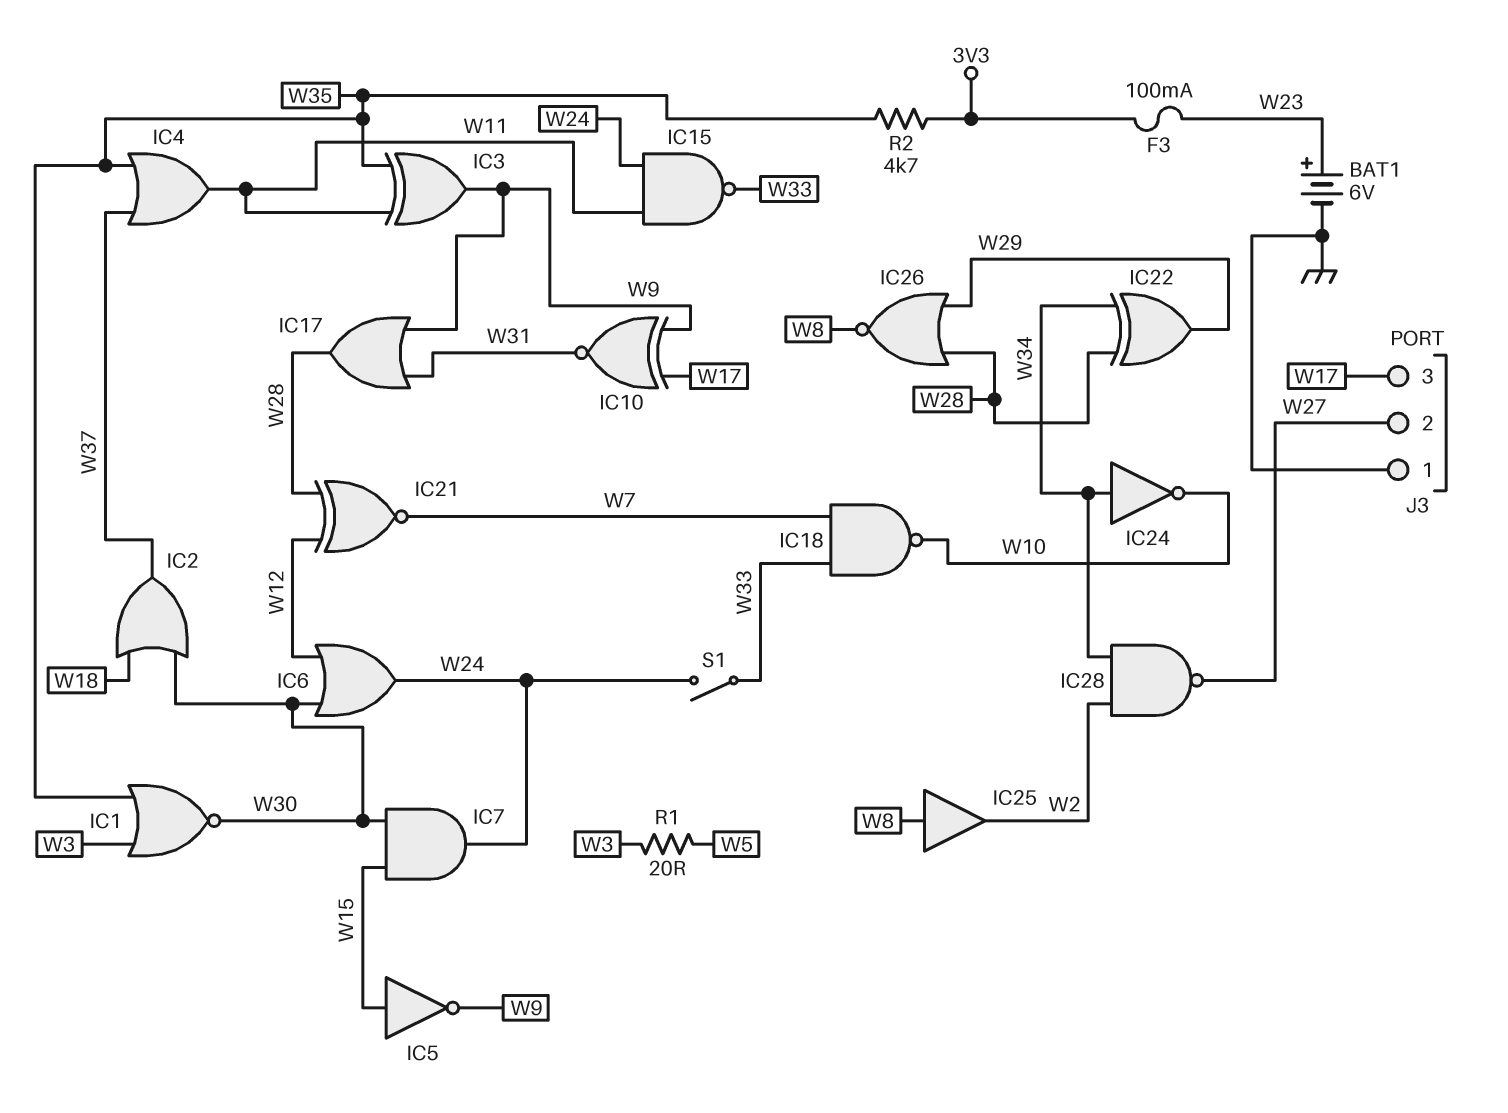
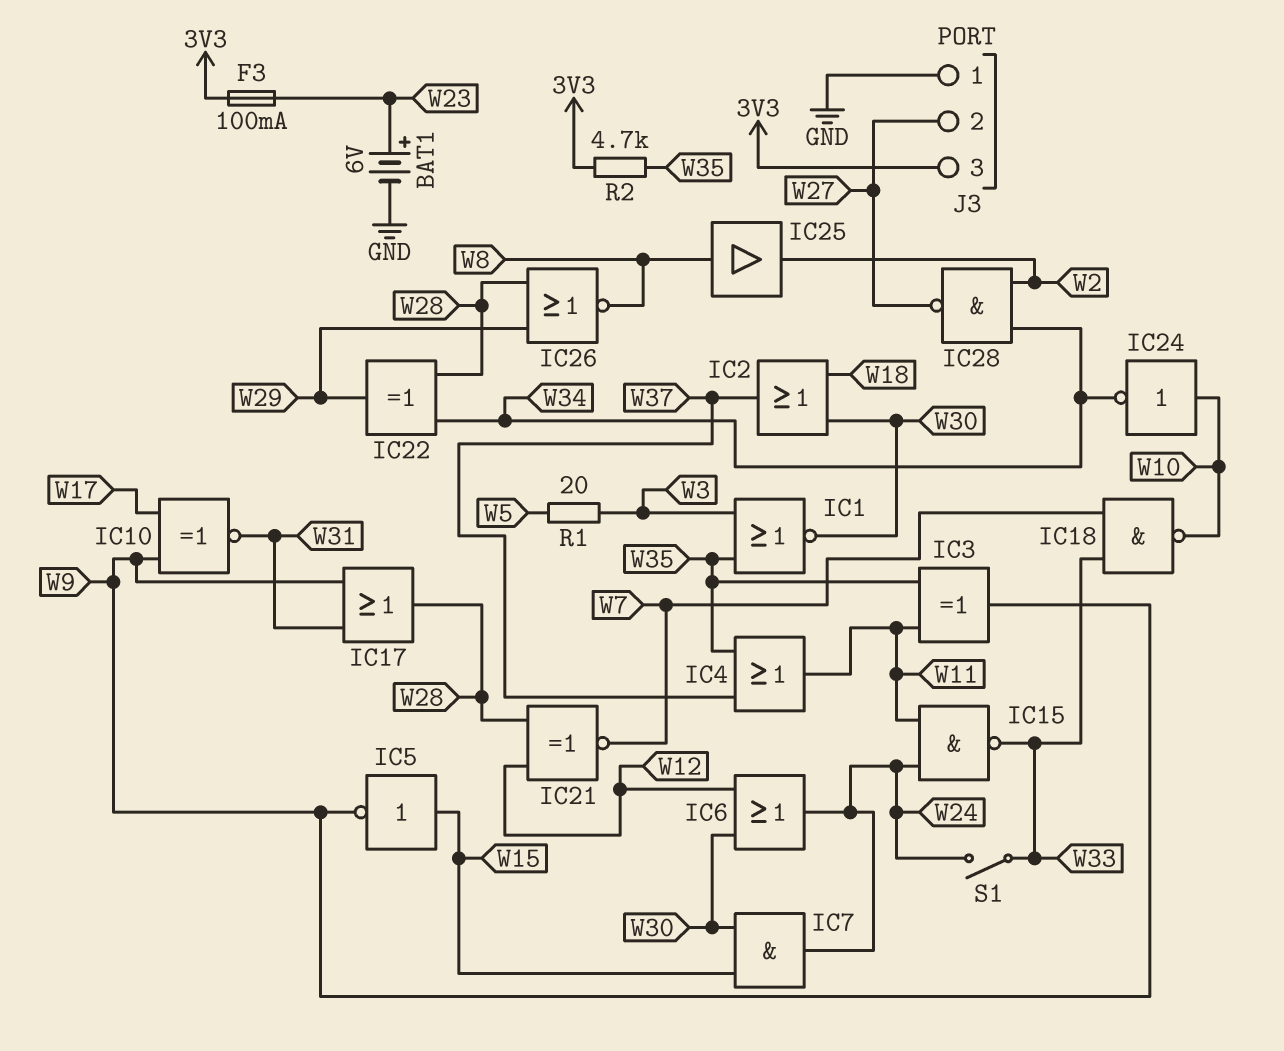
IC24: NOT (in W34, out W10) -> NOT (in W10, out W34)
J3 pin 3: W17 -> 3V3

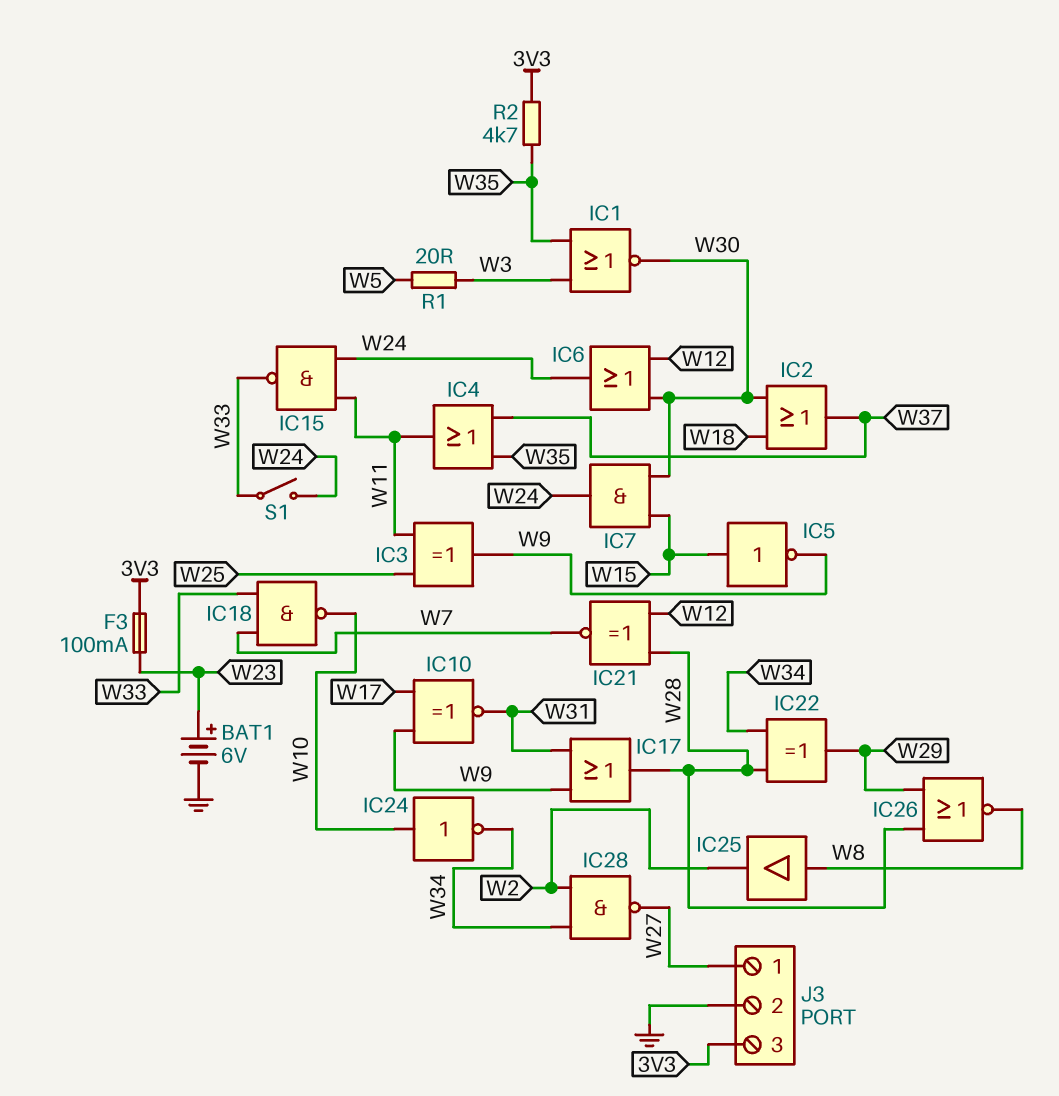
IC3: XOR (in W11, in W35, out W9) -> XOR (in W11, in W25, out W9)
J3 pin 1: GND -> W27
J3 pin 2: W27 -> GND

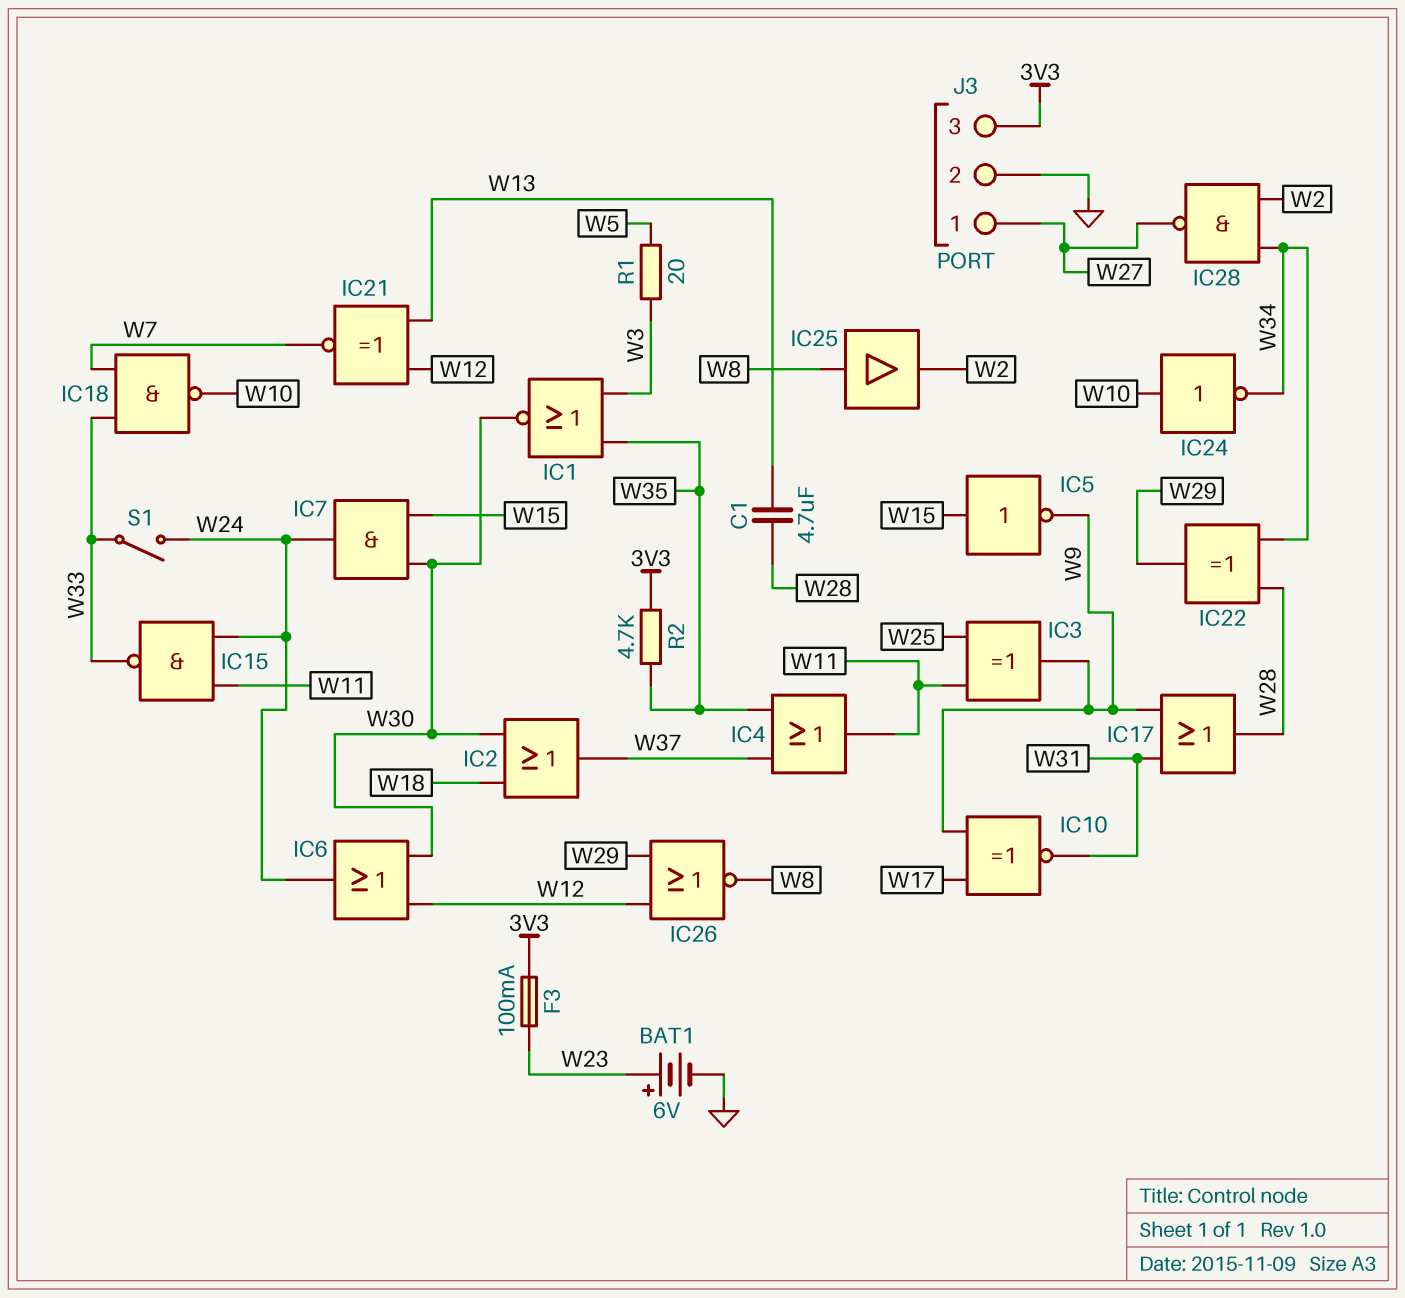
C1: none -> 4.7uF (W13, W28)
IC21: XNOR (in W12, in W28, out W7) -> XNOR (in W12, in W13, out W7)
IC26: NOR (in W28, in W29, out W8) -> NOR (in W12, in W29, out W8)

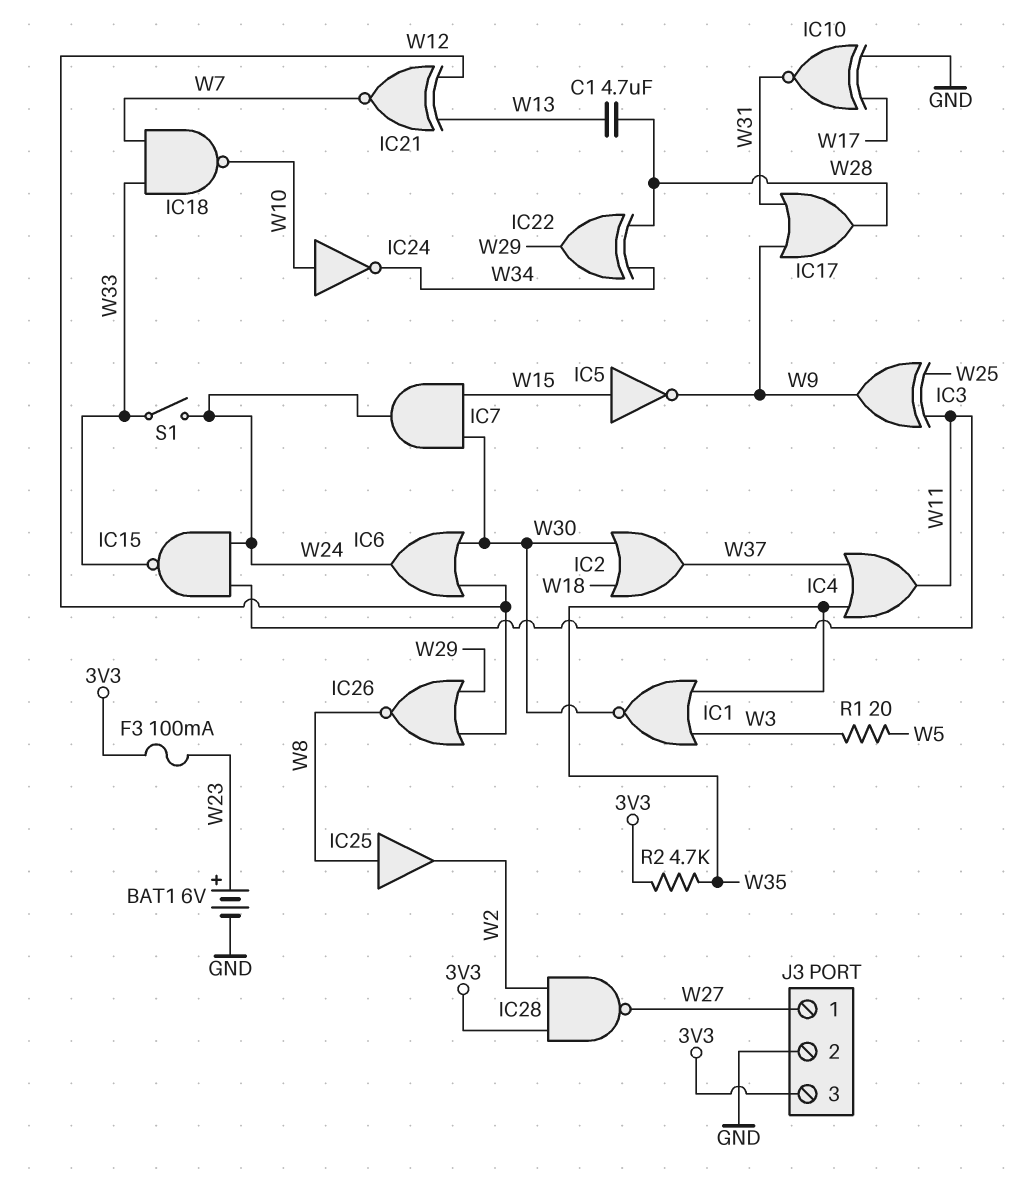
IC10: XNOR (in W9, in W17, out W31) -> XNOR (in GND, in W17, out W31)
IC28: NAND (in W2, in W34, out W27) -> NAND (in 3V3, in W2, out W27)

